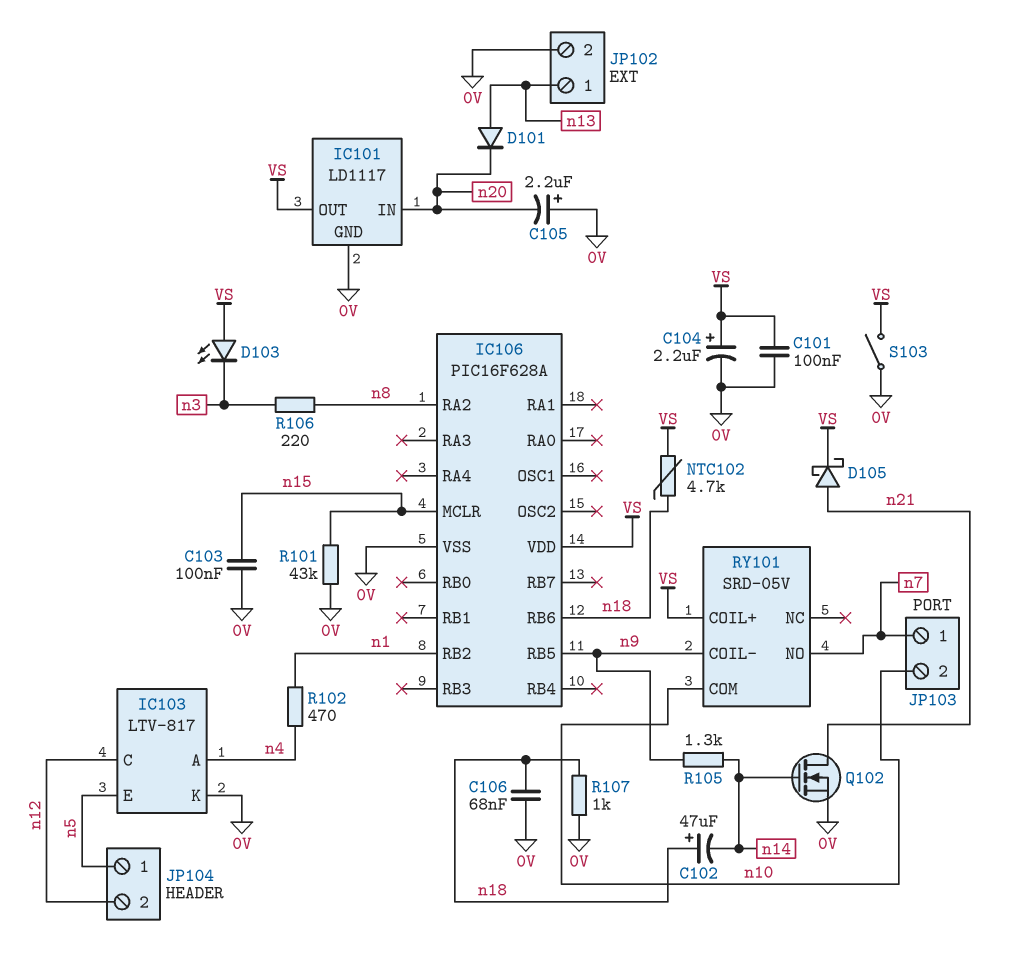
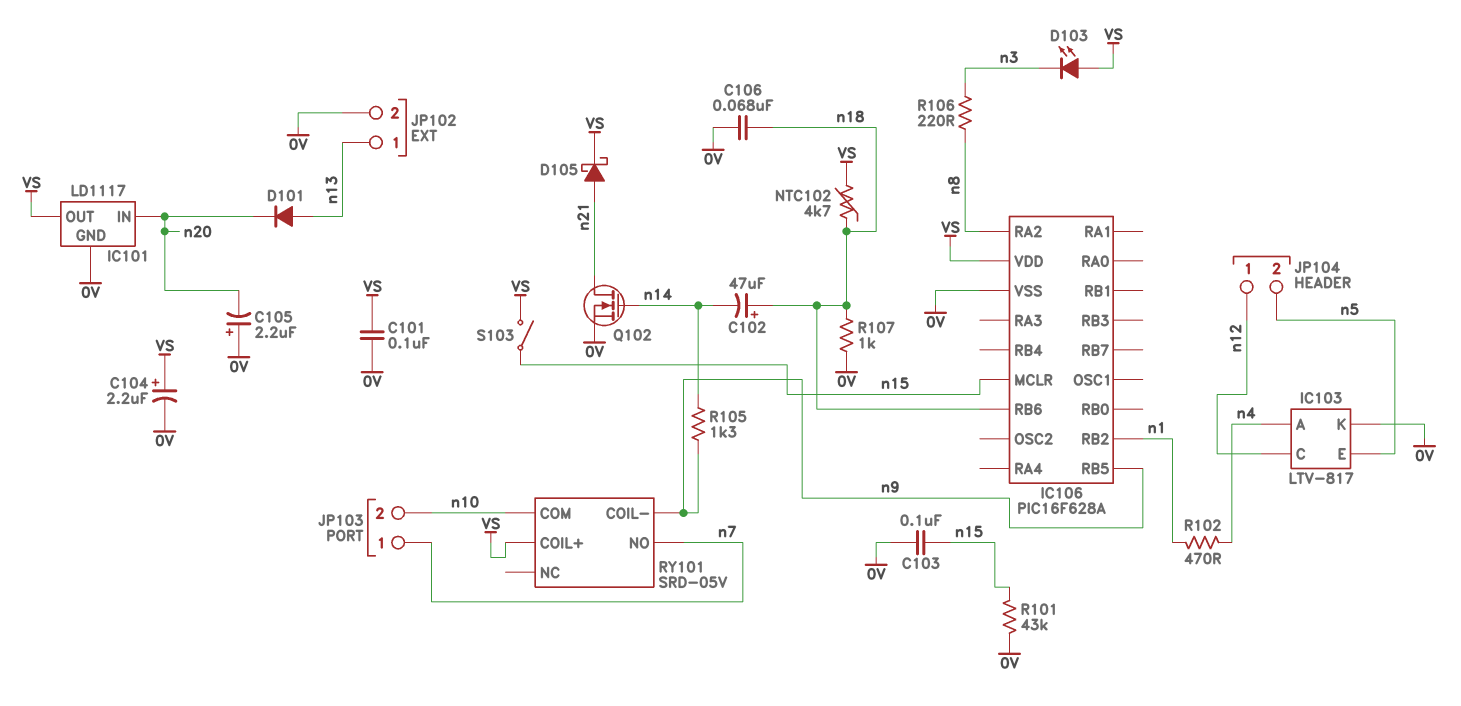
JP104 pin 1: n5 -> n12
JP104 pin 2: n12 -> n5
S103: switch (0V, VS) -> switch (VS, n15)

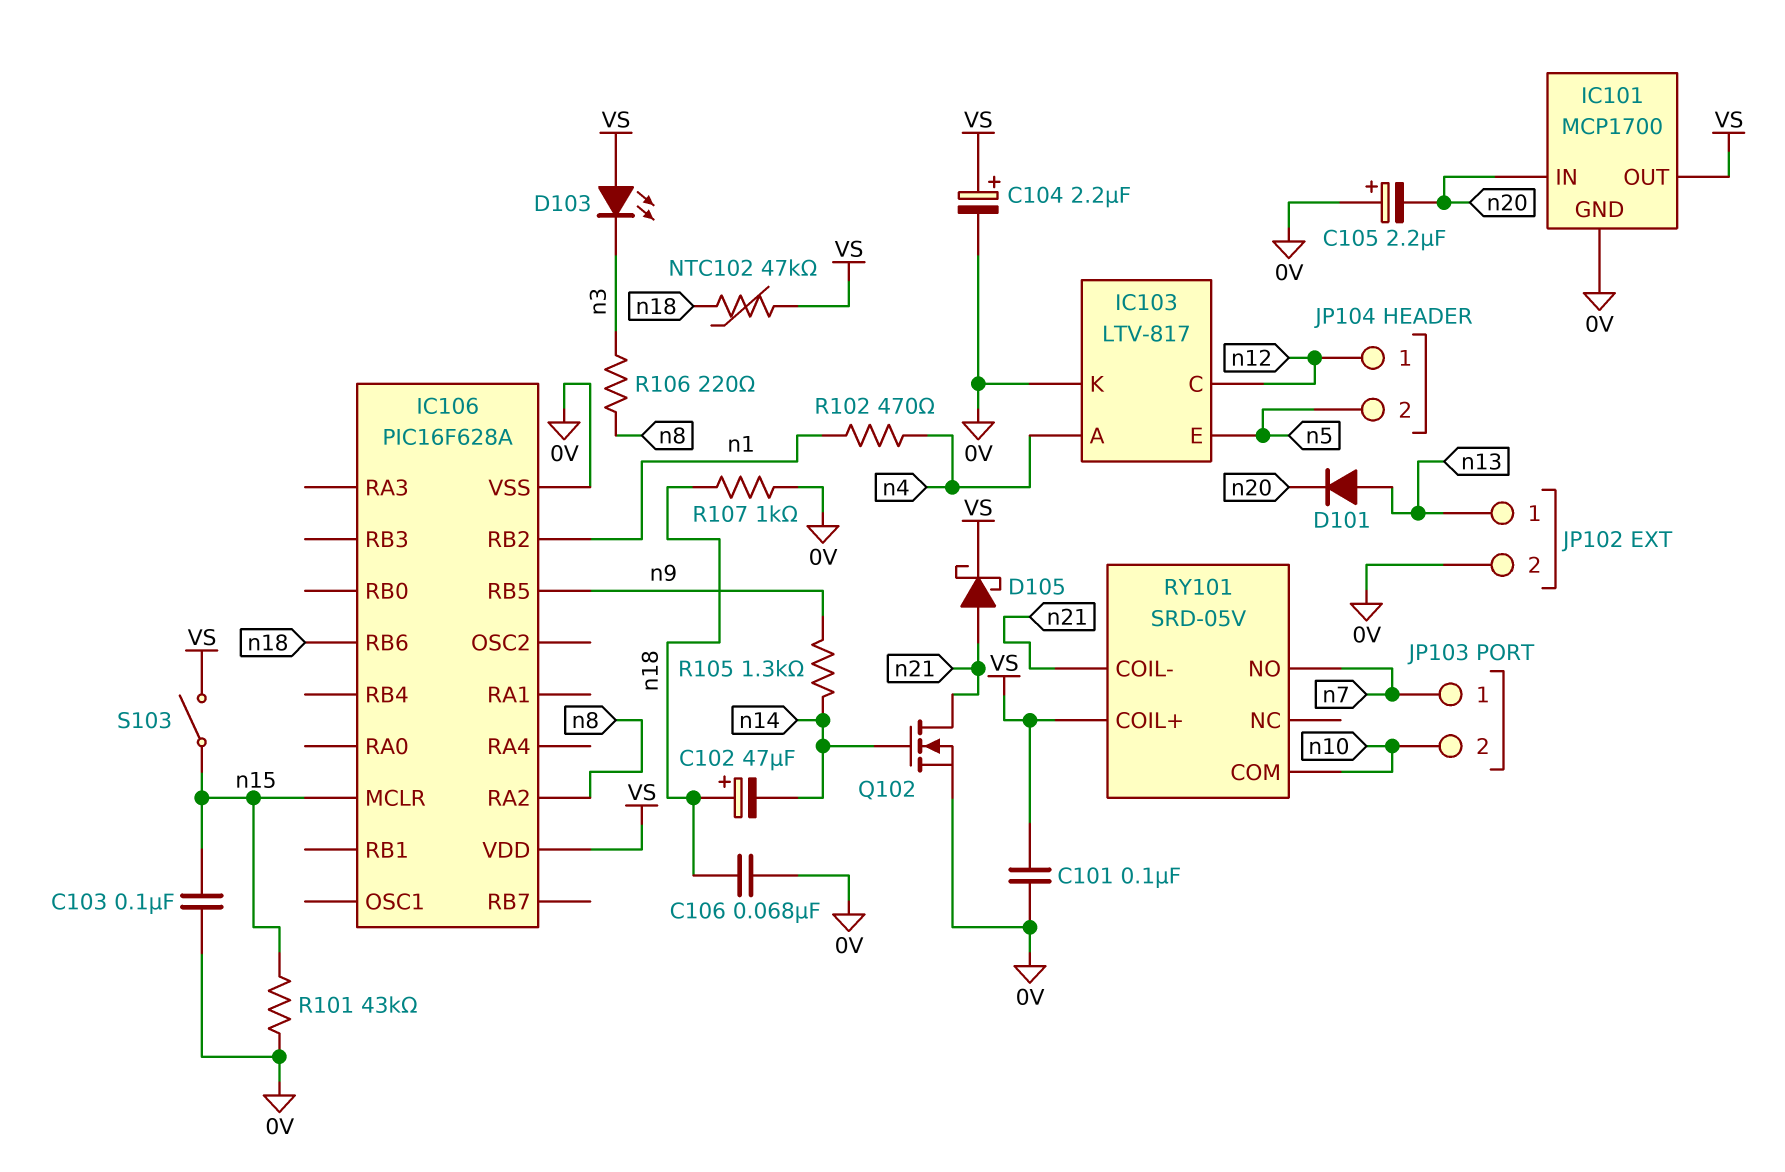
IC101: LD1117 -> MCP1700
NTC102: 4.7k (VS, n18) -> 47k (VS, n18)
RY101 pin COIL-: n9 -> n21

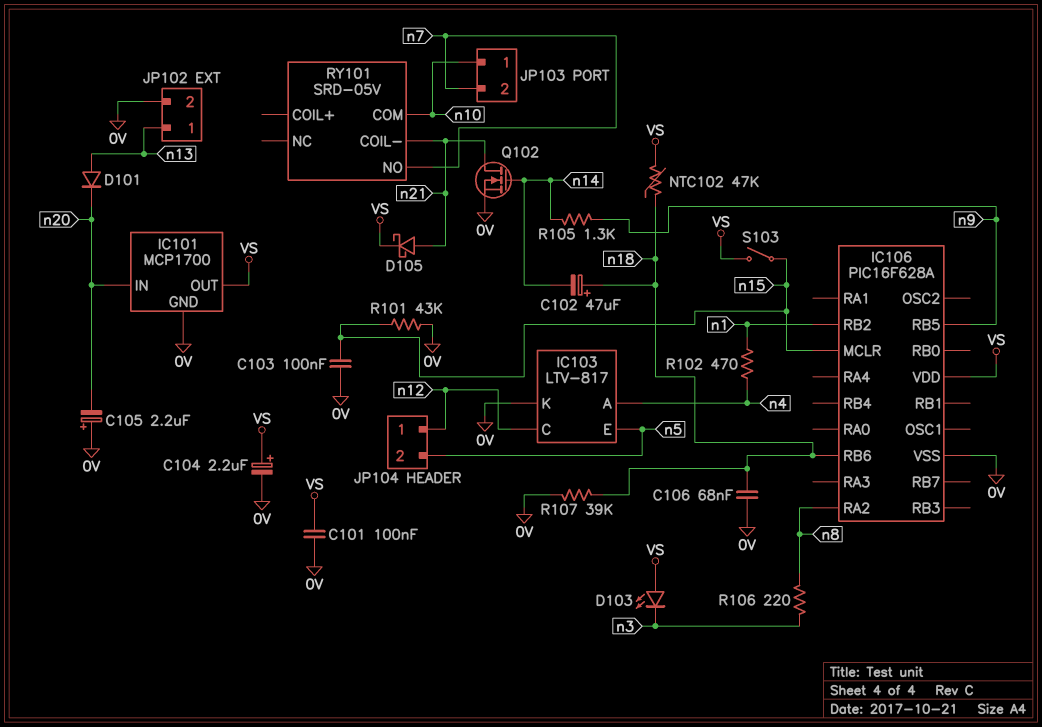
JP103 pin 1: n7 -> n10
JP103 pin 2: n10 -> n7
R107: 1k (0V, n18) -> 39k (0V, n18)
RY101 pin COIL+: VS -> none

